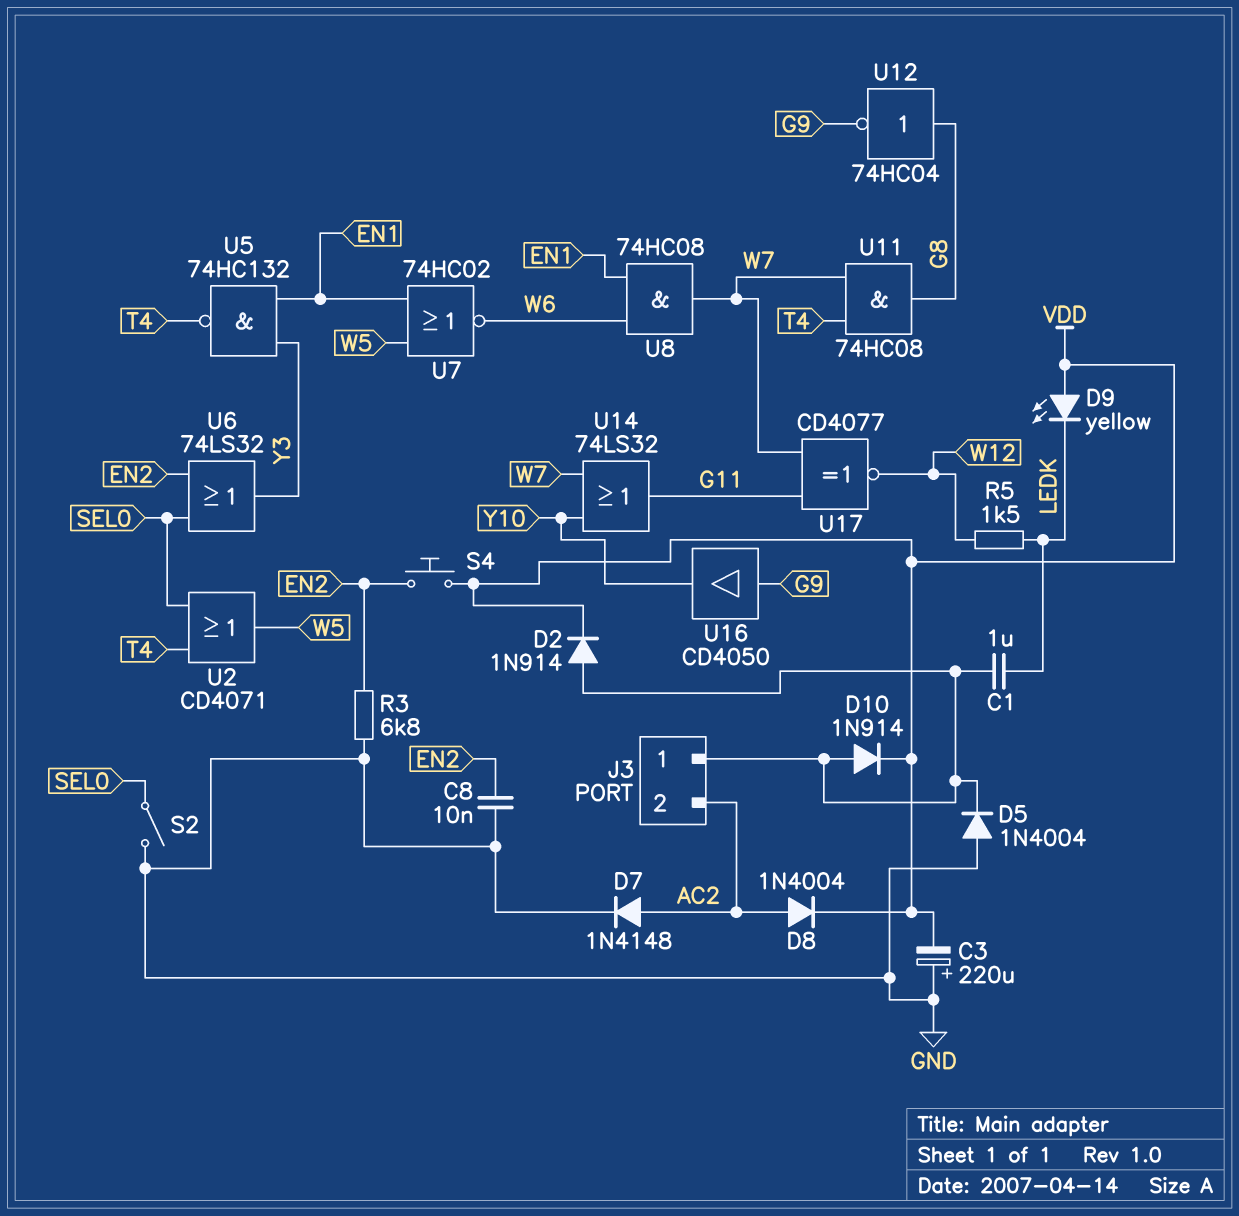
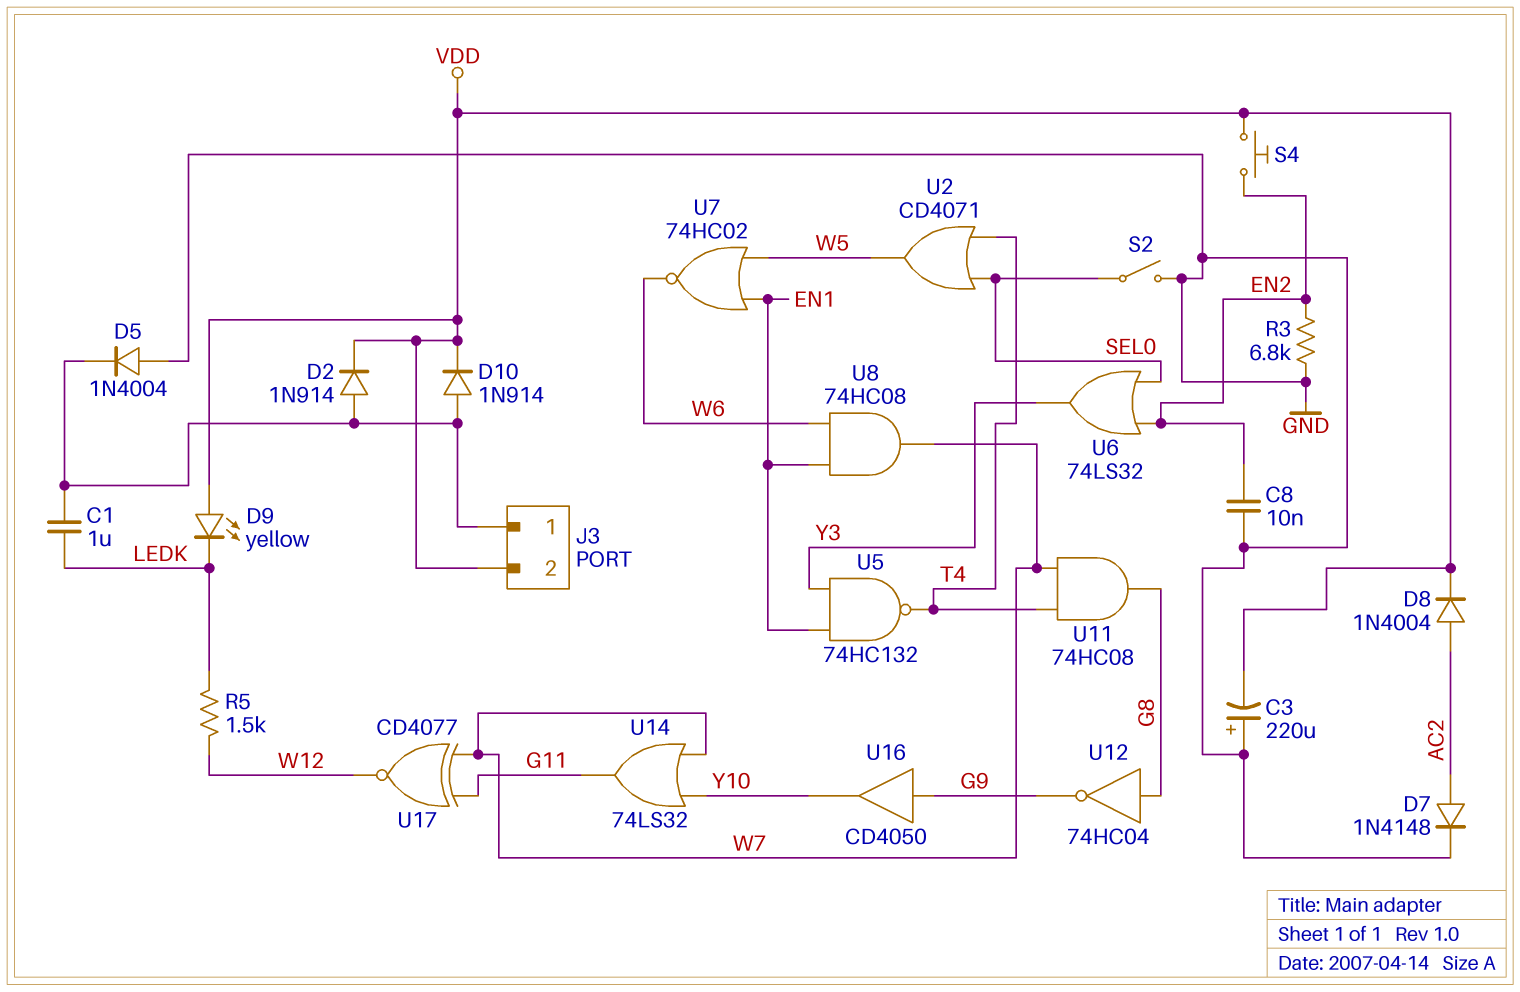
J3 pin 2: AC2 -> VDD

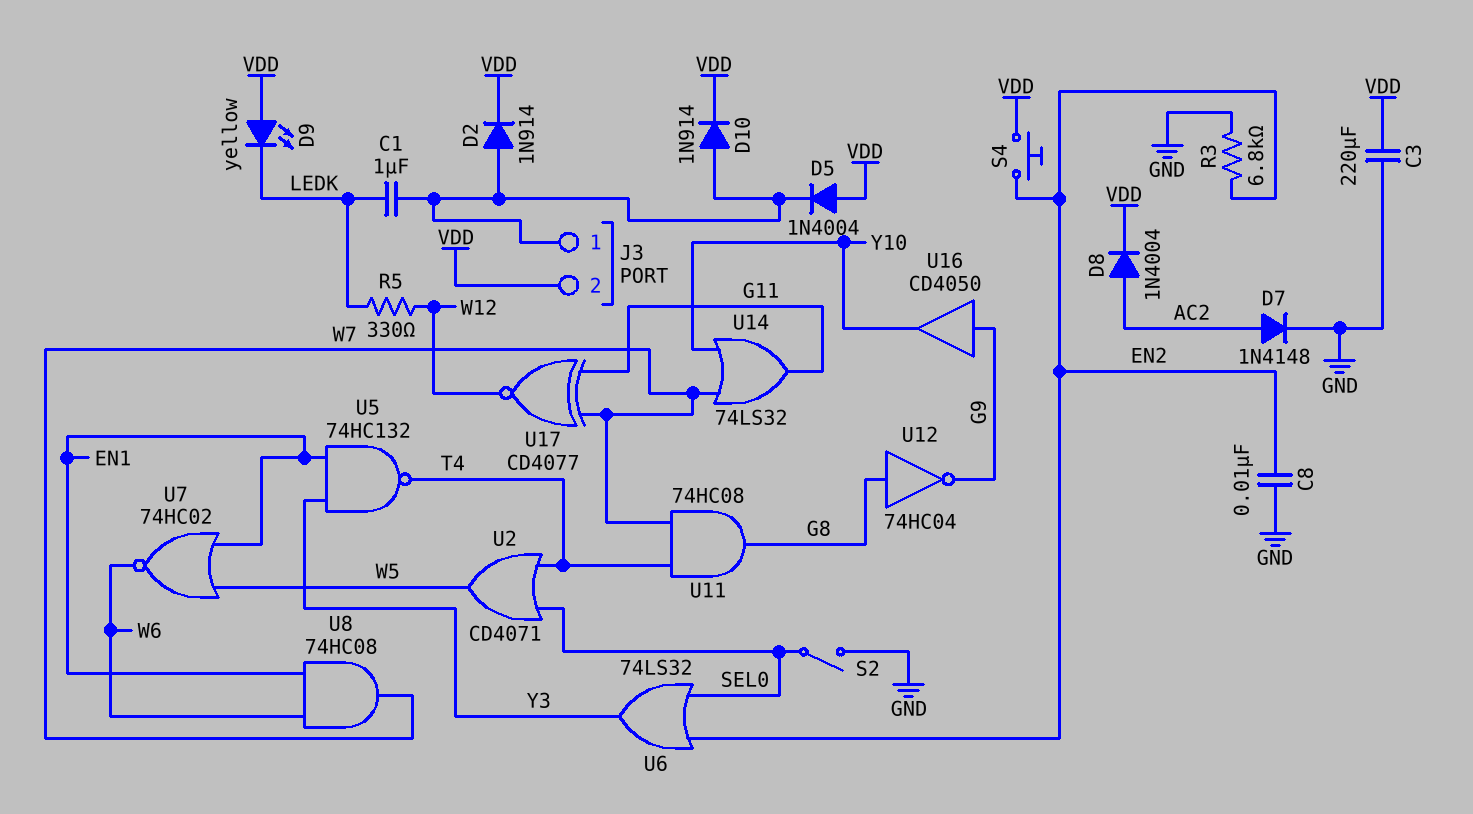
C3: 220uF (plus GND, minus VDD) -> 220uF (GND, VDD)
D5: diode 1N4004 (A GND, K J3/1) -> diode 1N4004 (A VDD, K J3/1)
R5: 1.5k (LEDK, W12) -> 330 (LEDK, W12)

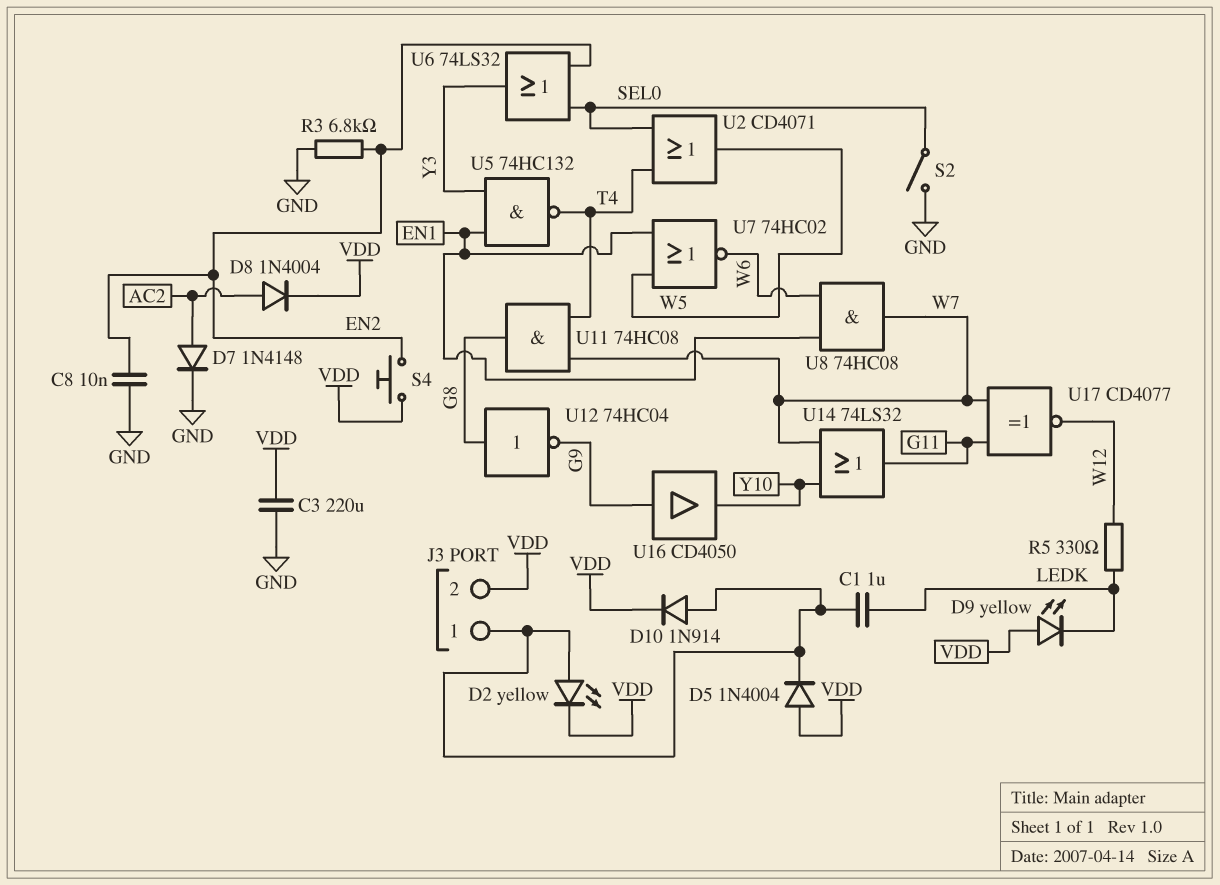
D2: diode 1N914 (A J3/1, K VDD) -> LED yellow (A J3/1, K VDD)

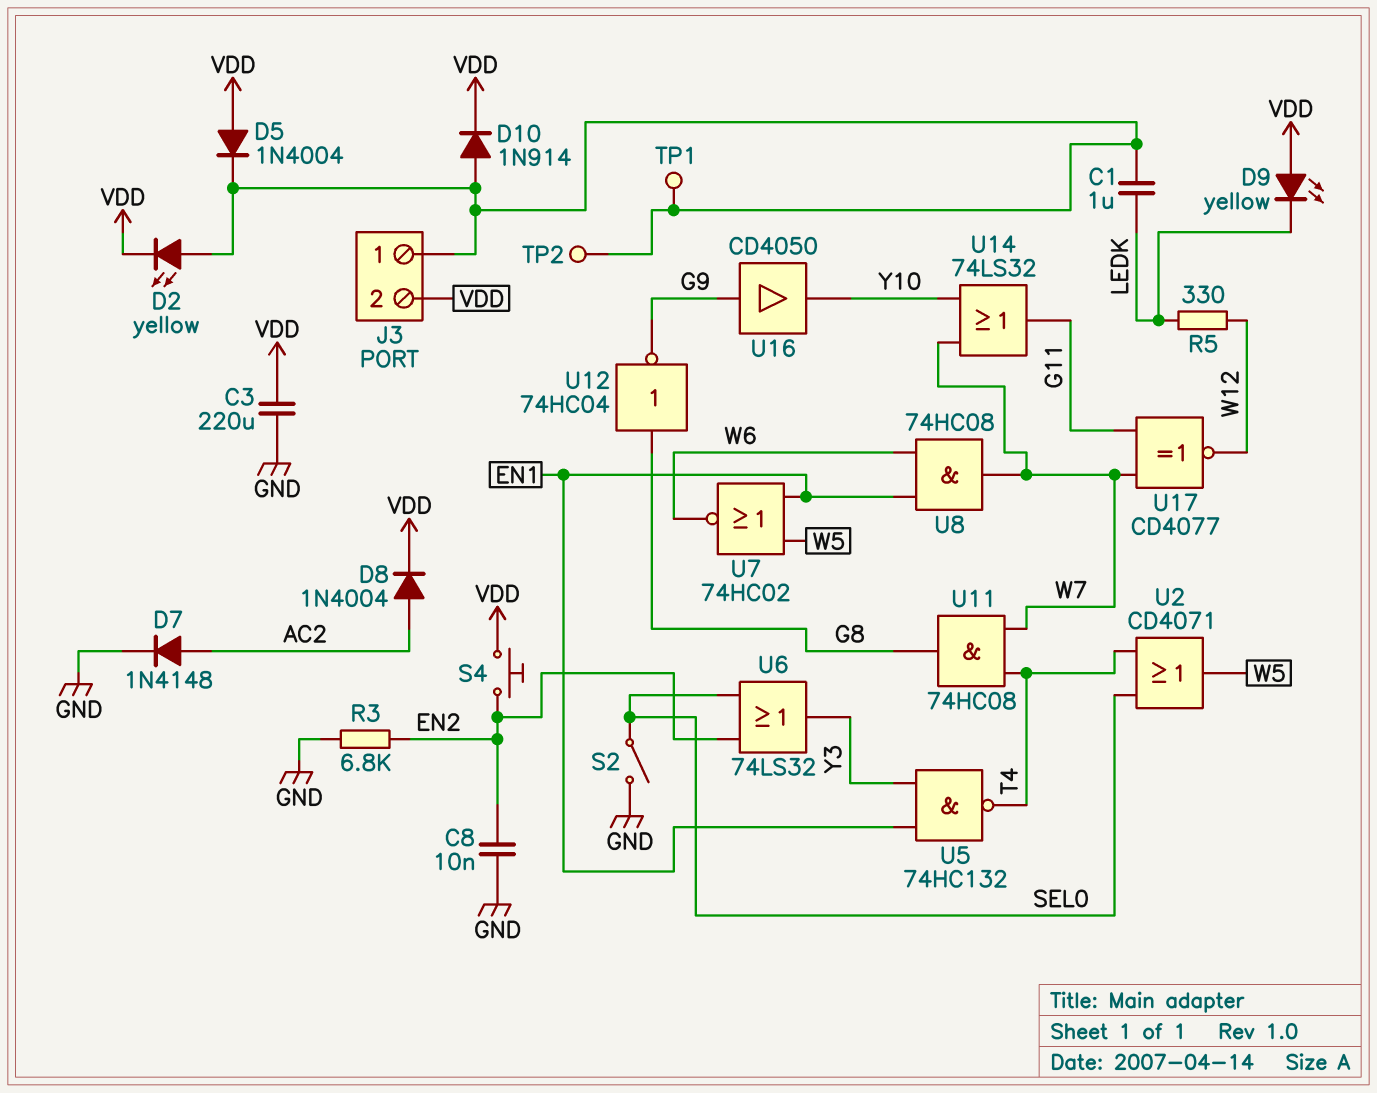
TP1: none -> test point (J3/1)
TP2: none -> test point (J3/1)

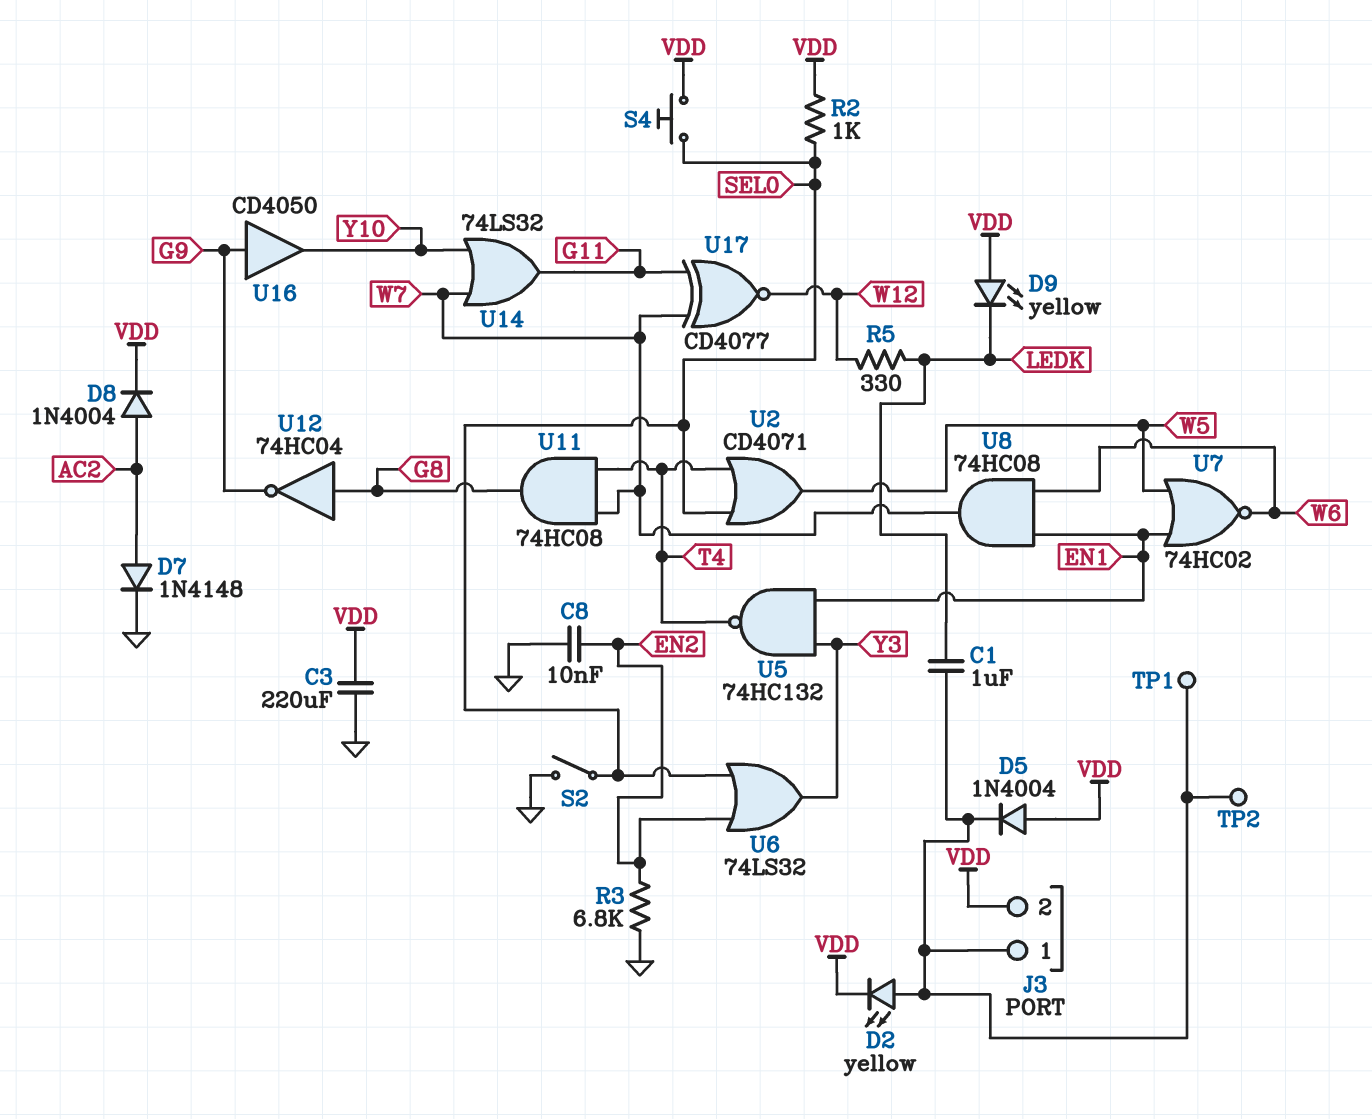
D10: diode 1N914 (A J3/1, K VDD) -> none
R2: none -> 1k (SEL0, VDD)
S4: button (EN2, VDD) -> button (SEL0, VDD)

